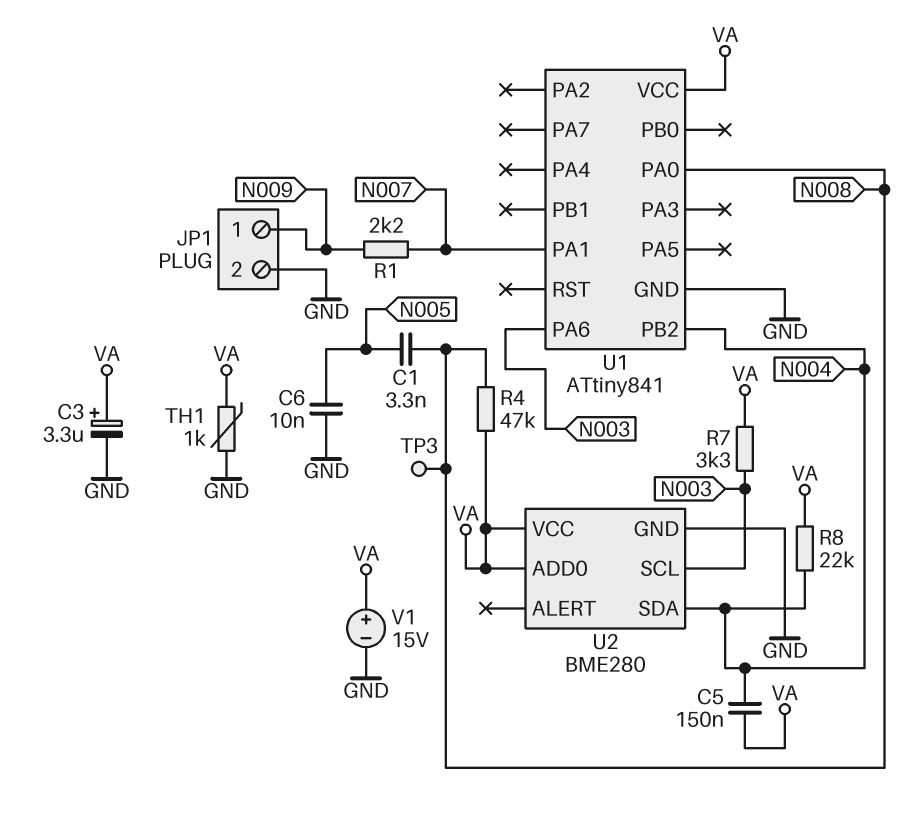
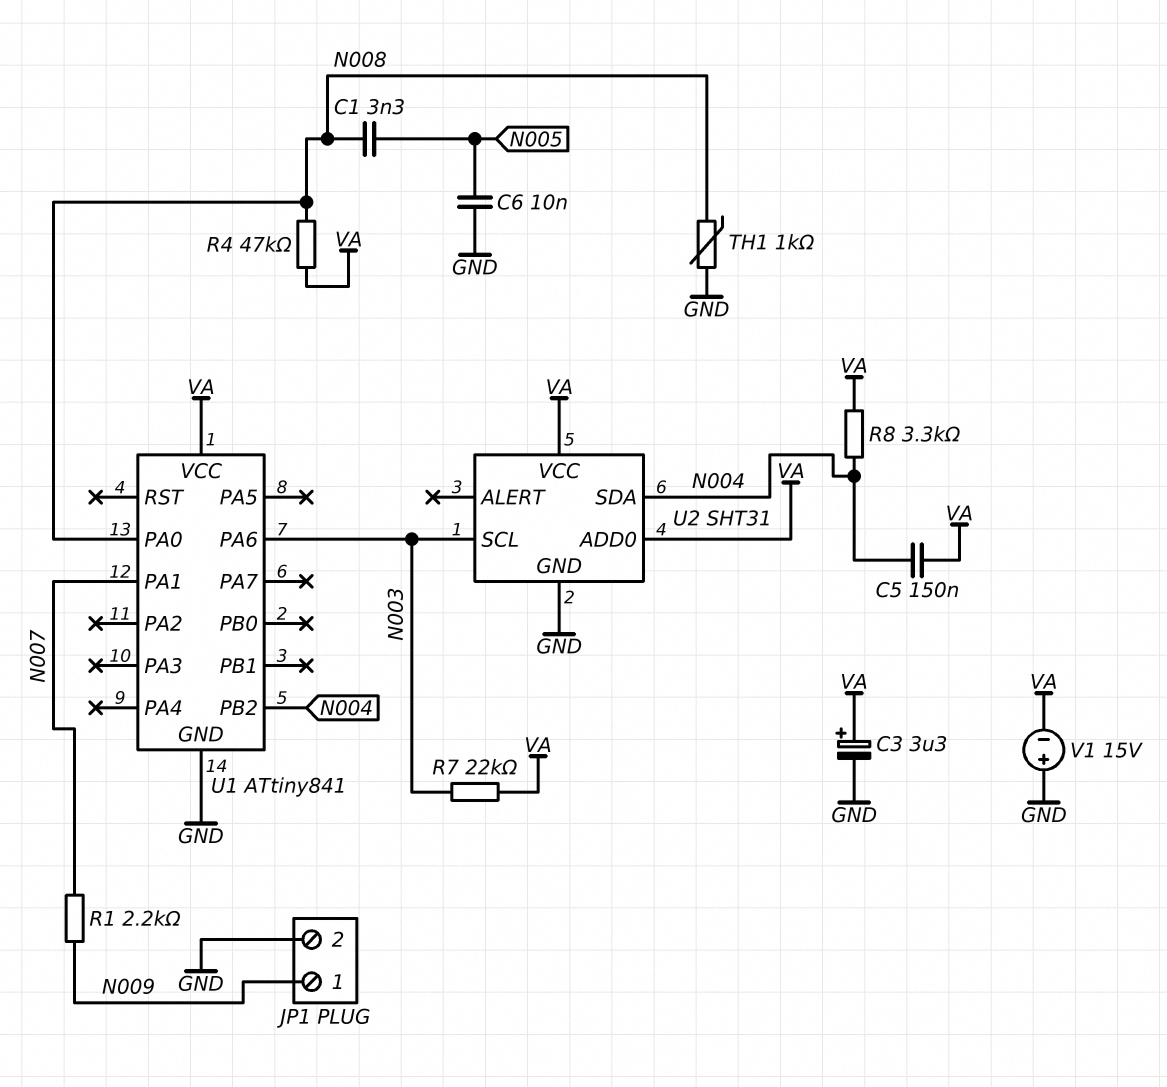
R7: 3.3k (N003, VA) -> 22k (N003, VA)
R8: 22k (N004, VA) -> 3.3k (N004, VA)
TH1: 1k (GND, VA) -> 1k (GND, N008)
TP3: test point (N008) -> none
U2: BME280 -> SHT31
V1: 15V (plus VA, minus GND) -> 15V (plus GND, minus VA)

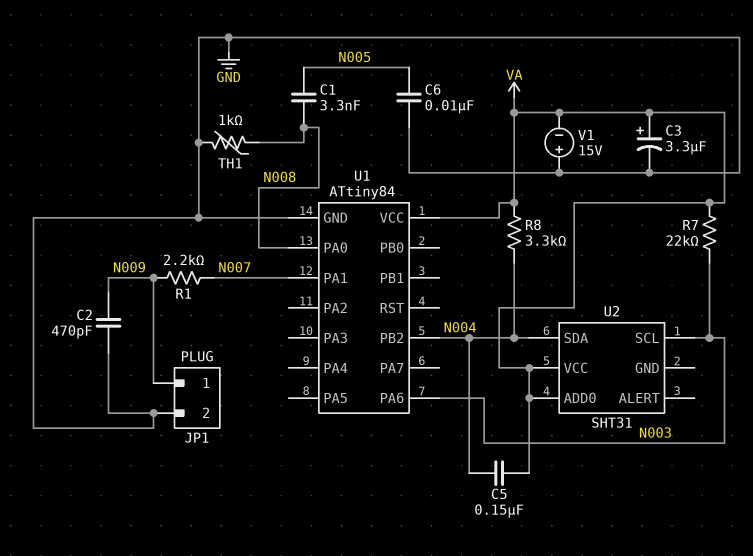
C2: none -> 470pF (GND, N009)
R4: 47k (N008, VA) -> none
U1: ATtiny841 -> ATtiny84
U2 pin GND: GND -> none

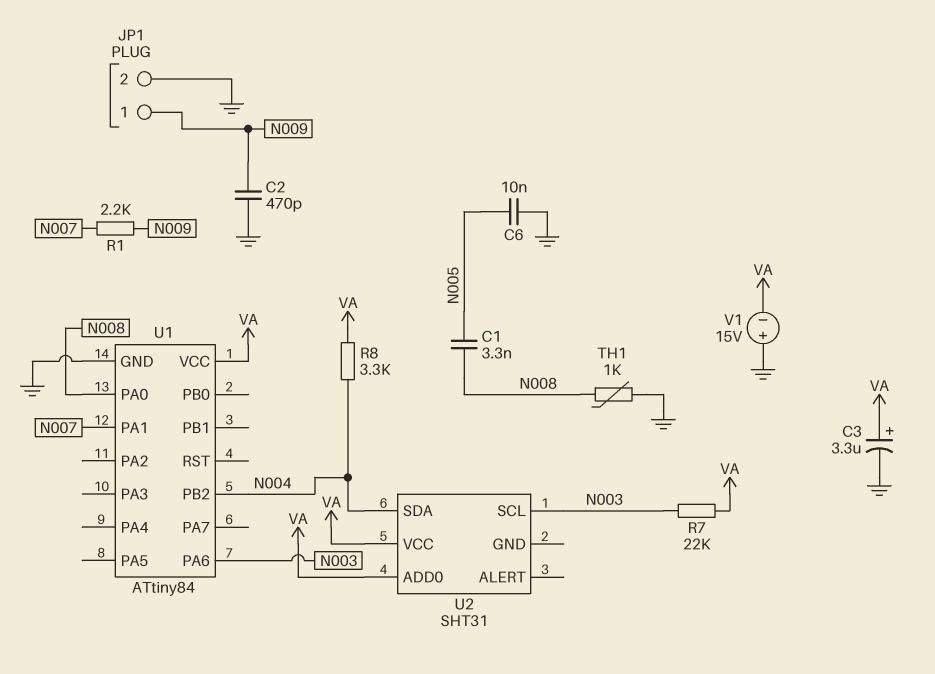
C5: 150nF (N004, VA) -> none

